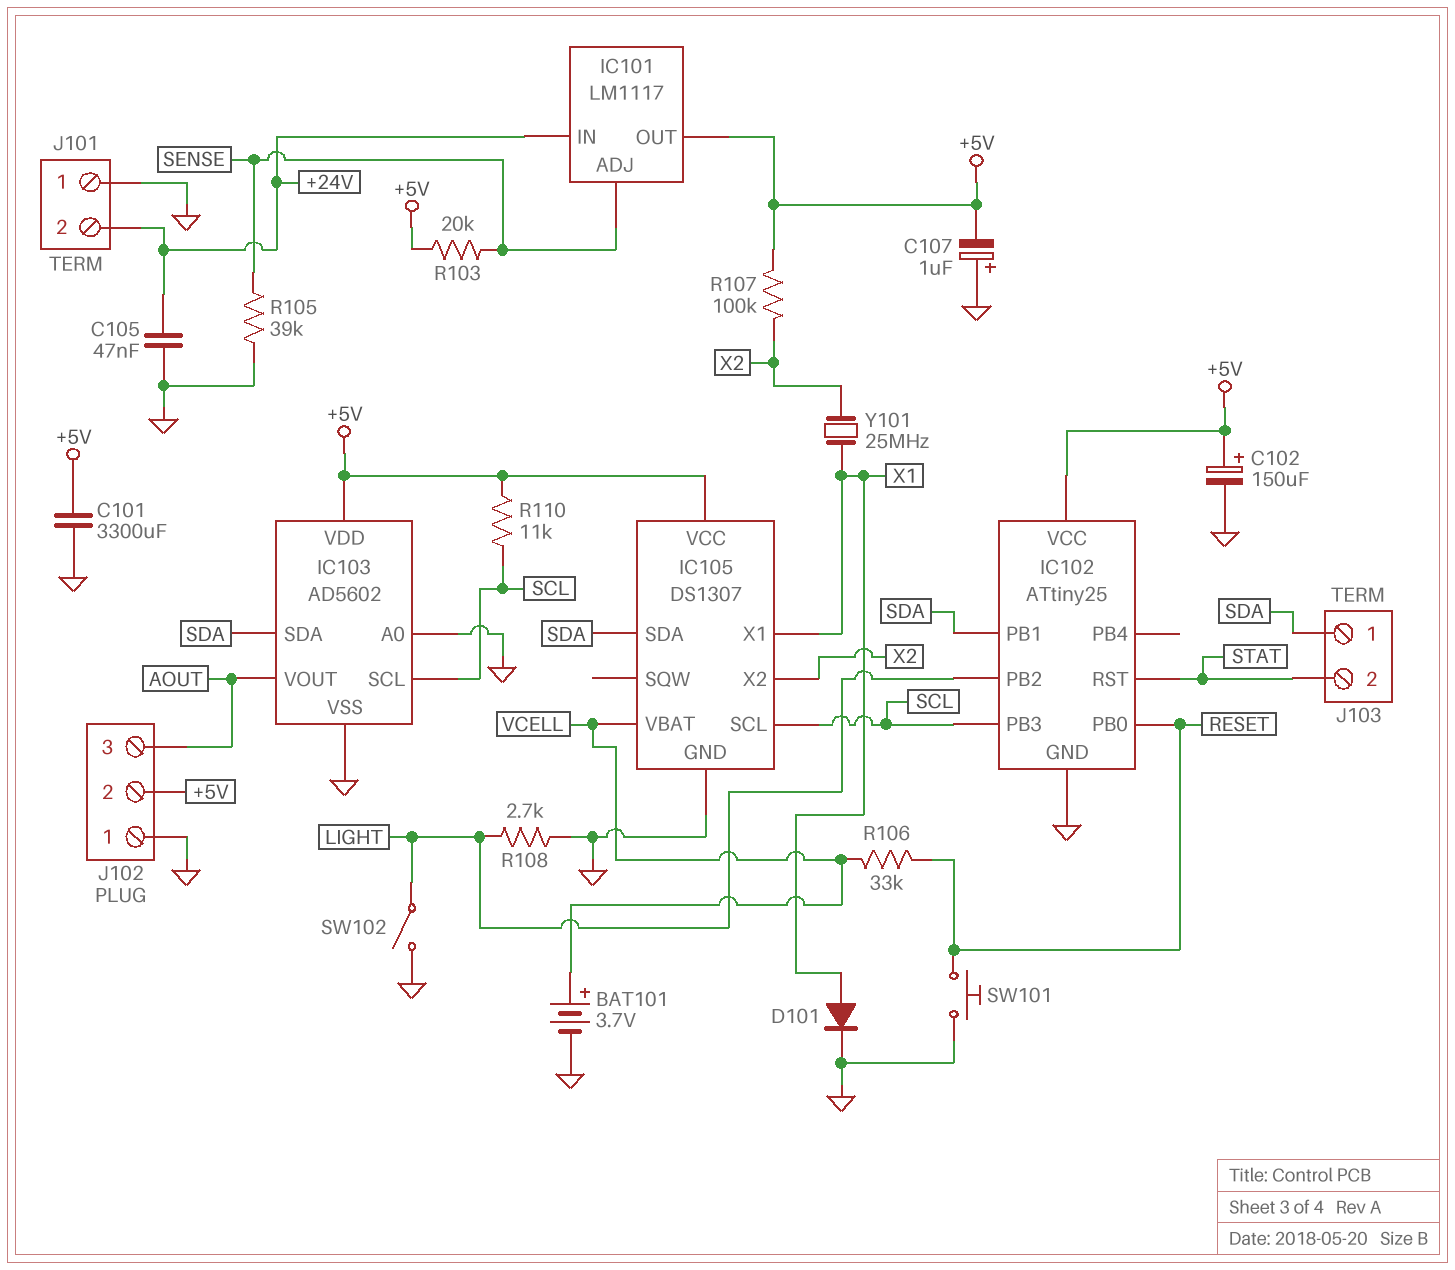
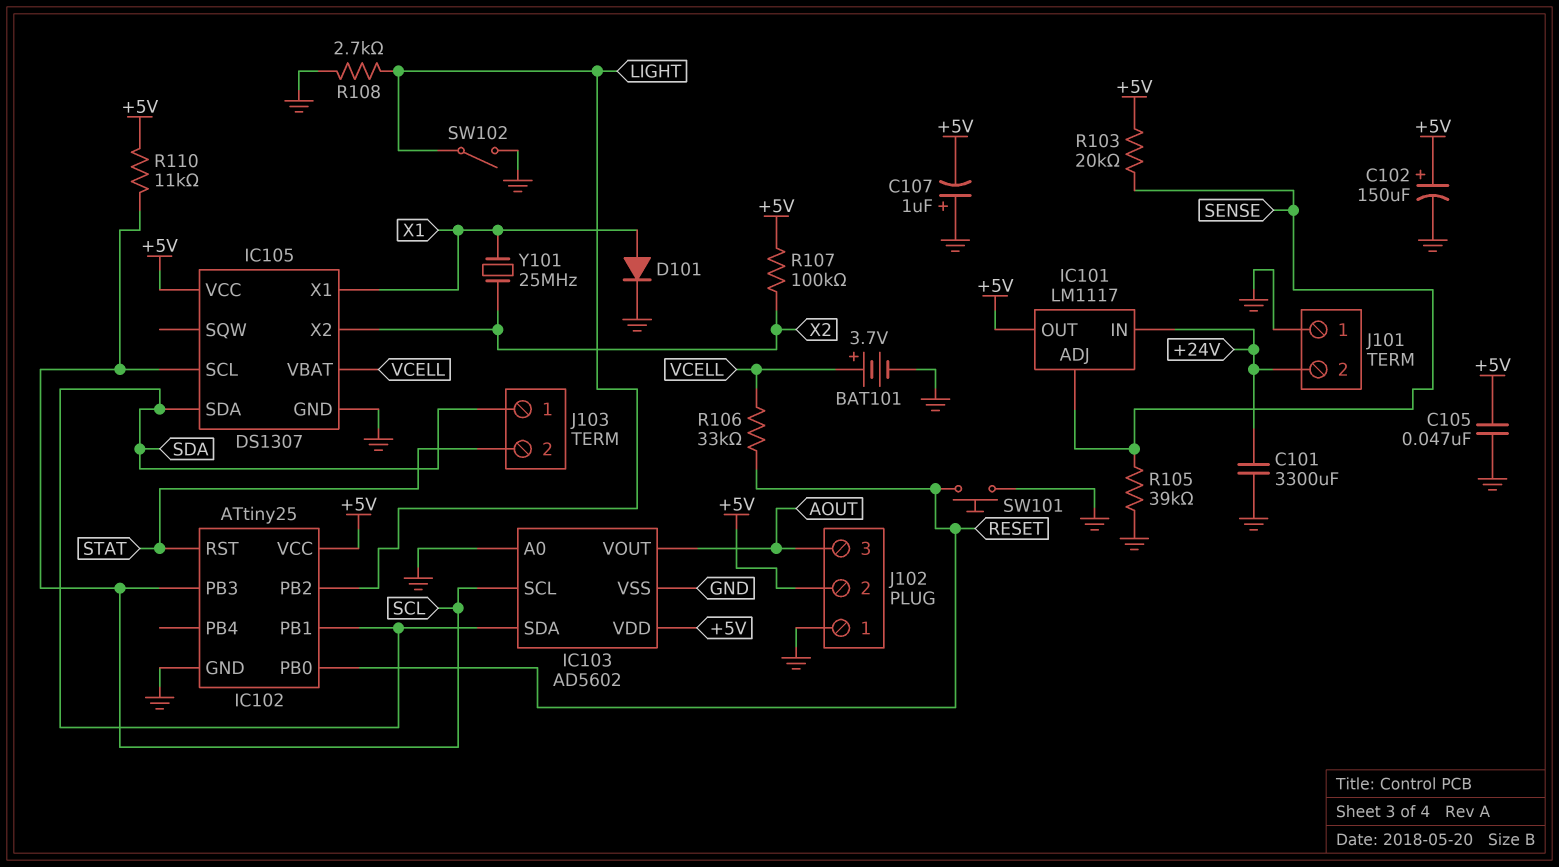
C101: 3300uF (+5V, GND) -> 3300uF (+24V, GND)
C105: 47nF (+24V, GND) -> 47nF (+5V, GND)

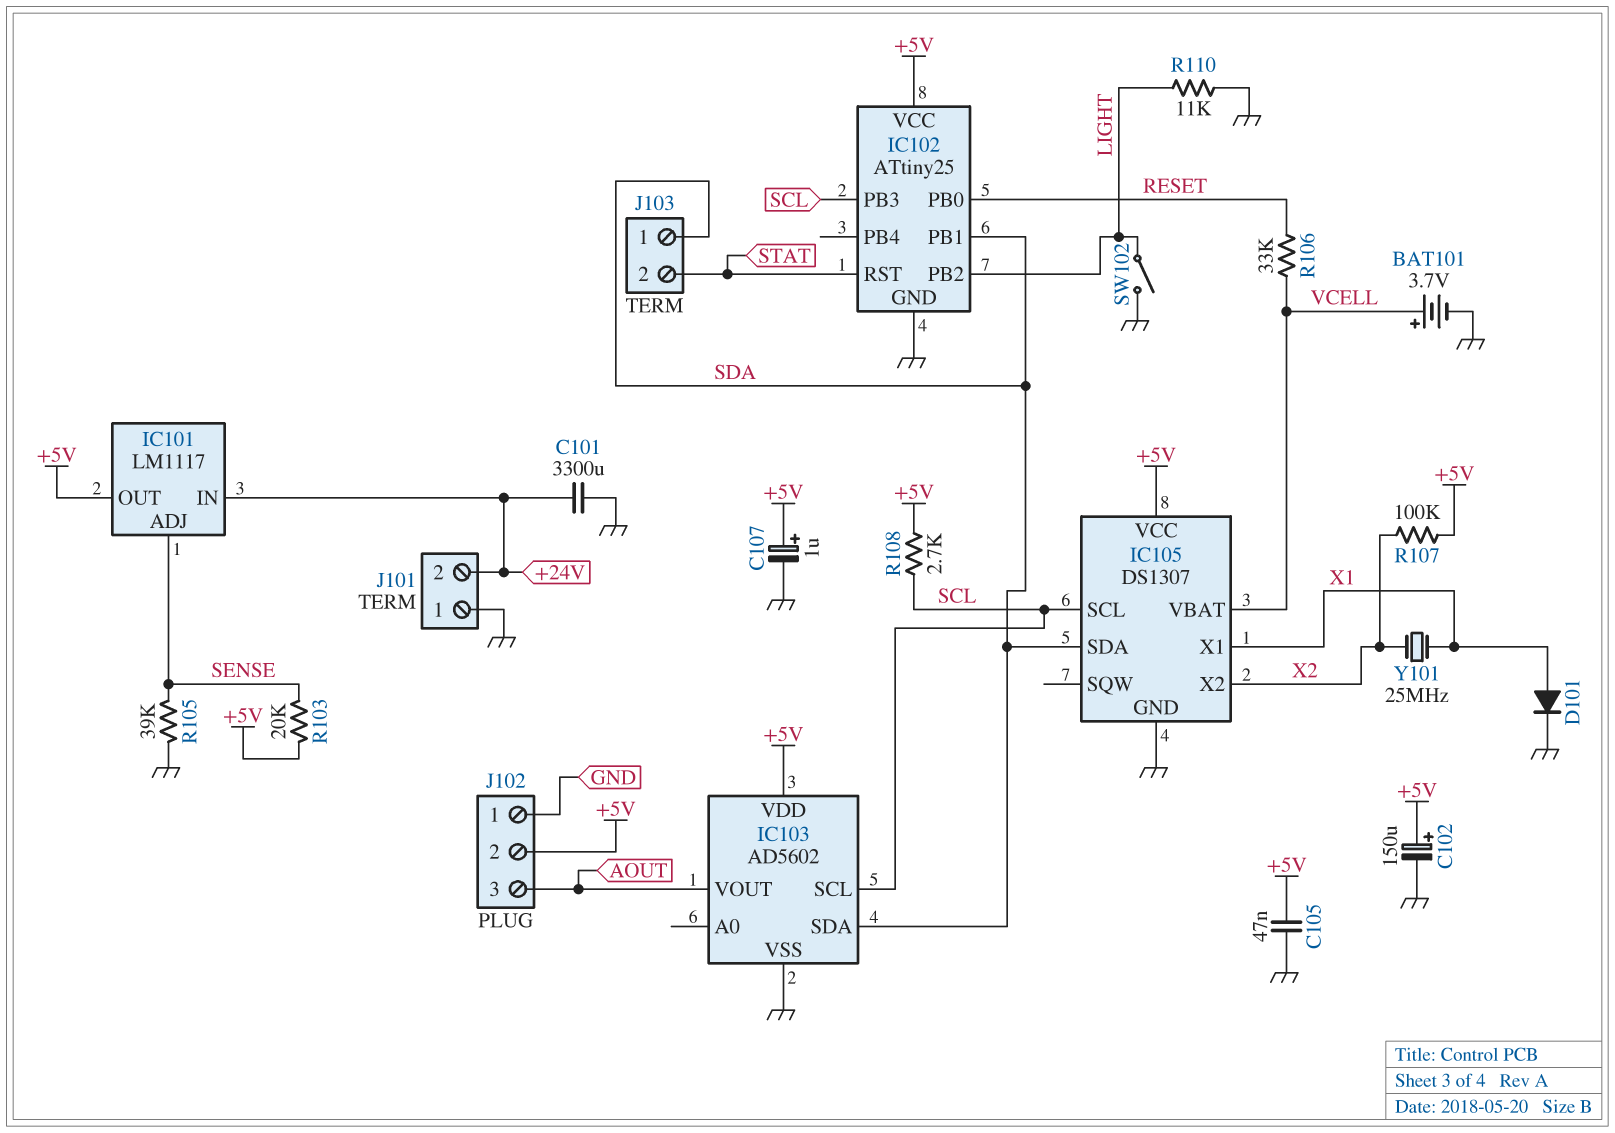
C107: 1uF (plus GND, minus +5V) -> 1uF (plus +5V, minus GND)
IC103 pin A0: GND -> none
R108: 2.7k (GND, LIGHT) -> 2.7k (+5V, SCL)
R110: 11k (+5V, SCL) -> 11k (GND, LIGHT)
SW101: button (GND, RESET) -> none

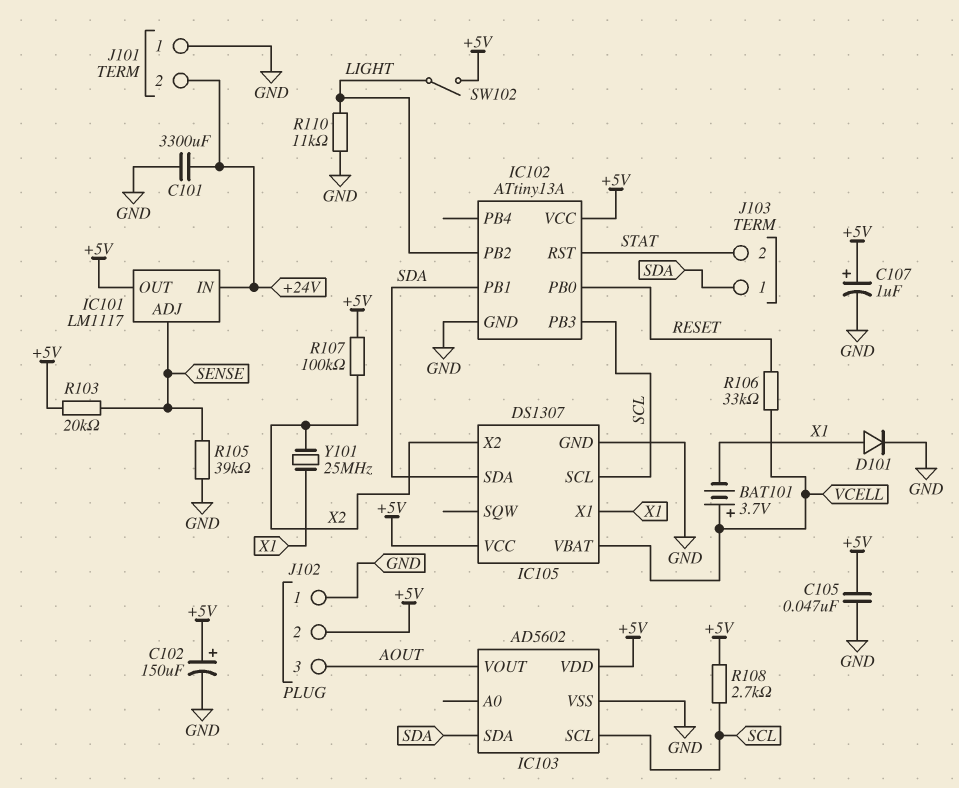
BAT101: 3.7V (plus VCELL, minus GND) -> 3.7V (plus VCELL, minus X1)
IC102: ATtiny25 -> ATtiny13A
SW102: switch (GND, LIGHT) -> switch (+5V, LIGHT)

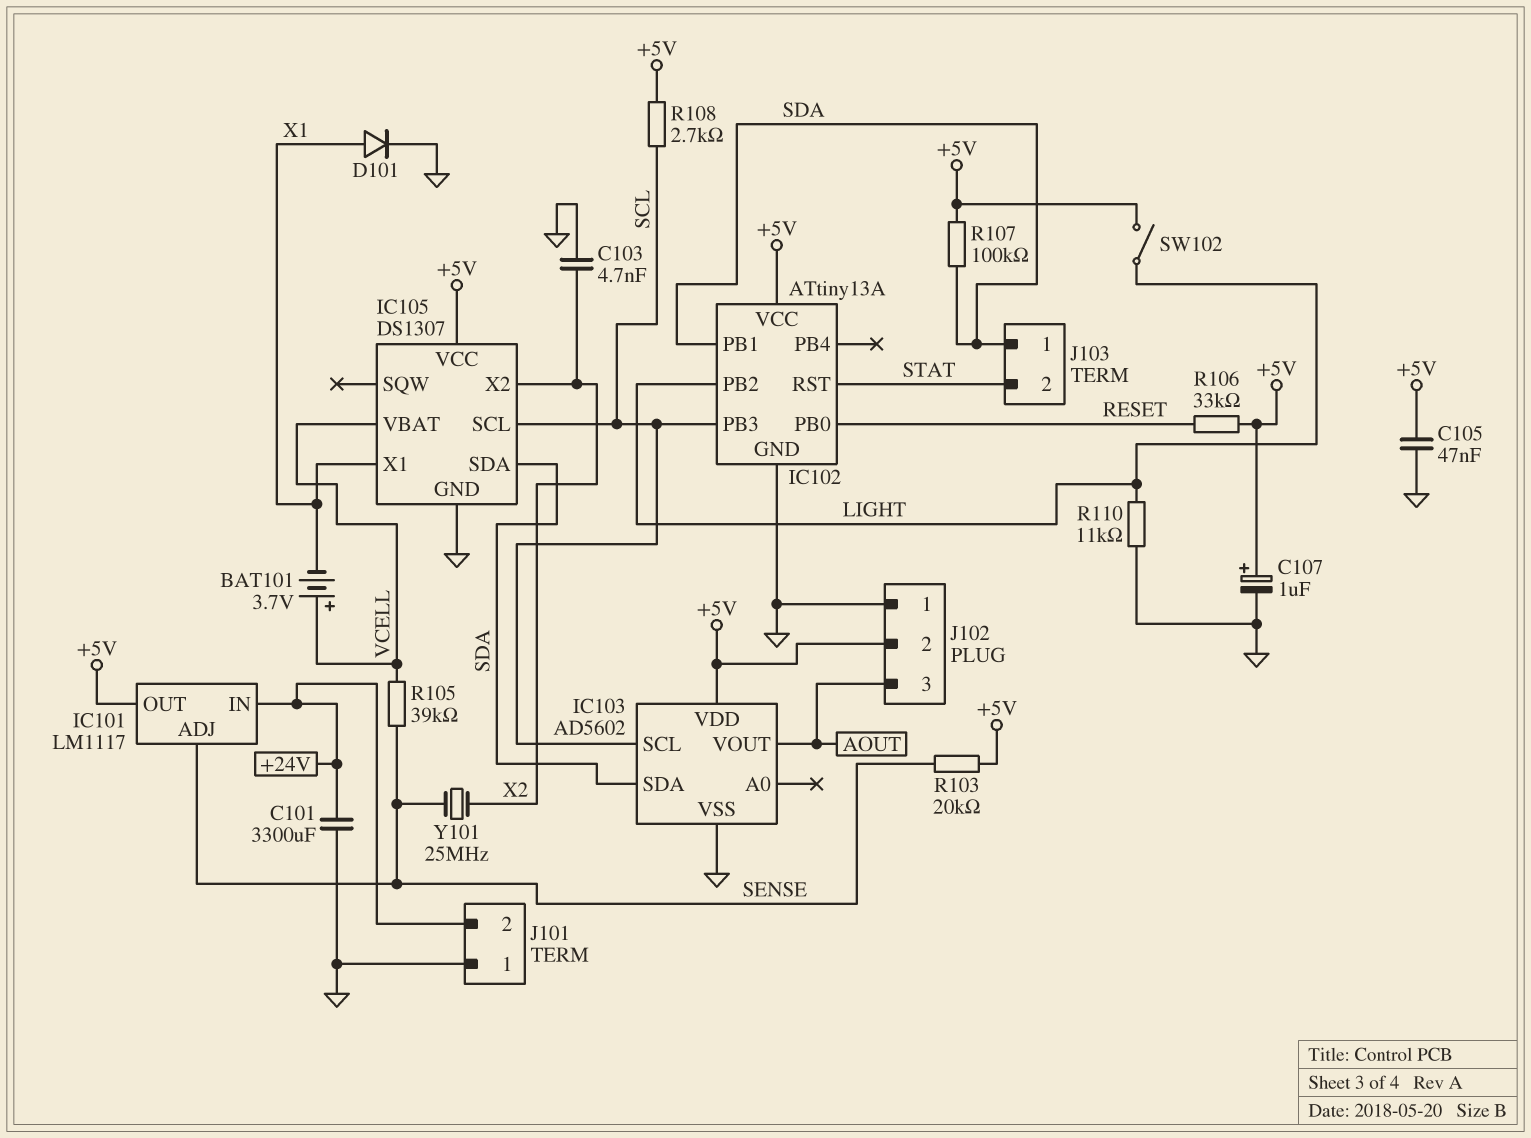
C102: 150uF (plus +5V, minus GND) -> none
C103: none -> 4.7nF (GND, X2)
R105: 39k (GND, SENSE) -> 39k (SENSE, VCELL)
R106: 33k (RESET, VCELL) -> 33k (+5V, RESET)
R107: 100k (+5V, X2) -> 100k (+5V, SDA)
Y101: 25MHz (X1, X2) -> 25MHz (SENSE, X2)

